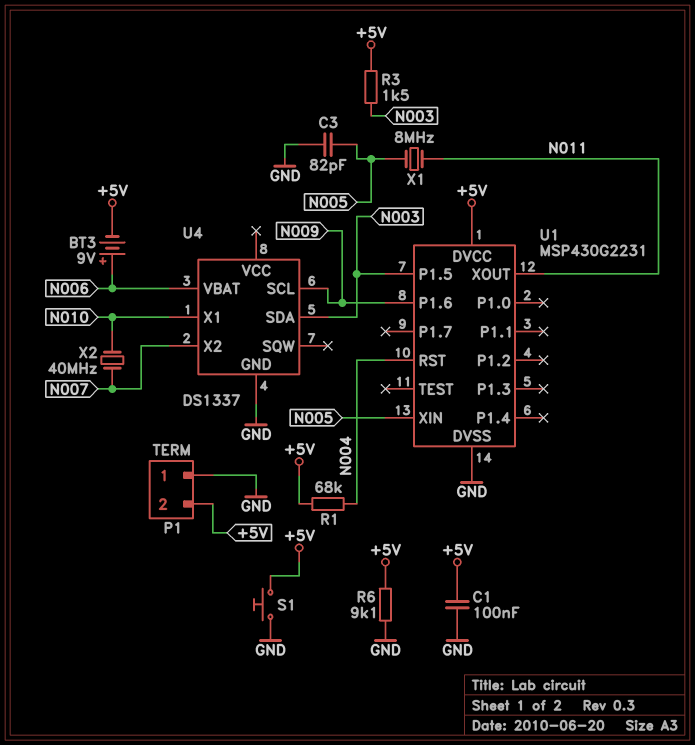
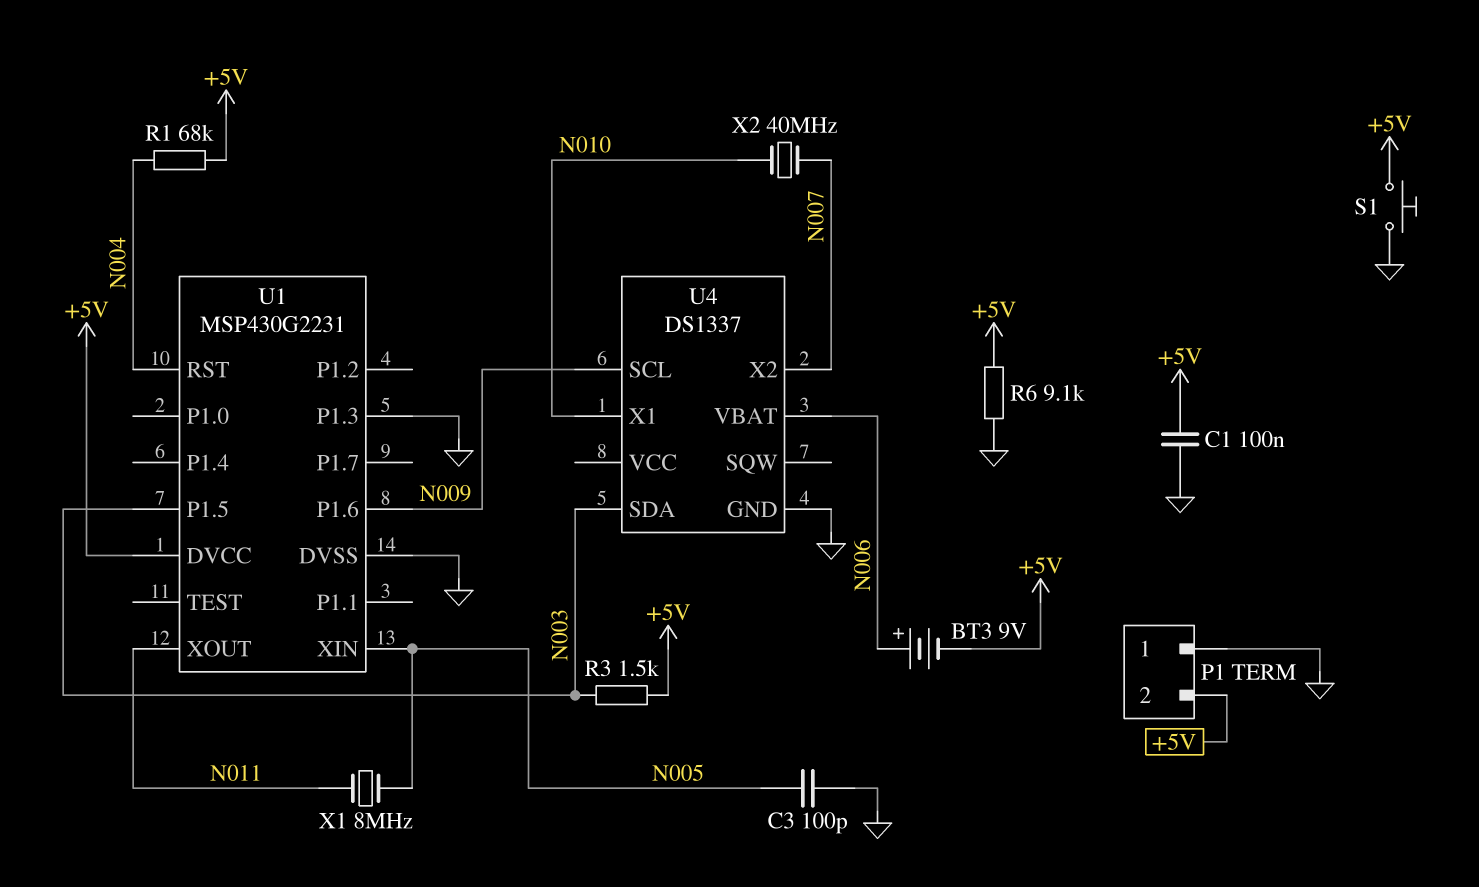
C3: 82pF (GND, N005) -> 100pF (GND, N005)
U1 pin P1.3: none -> GND

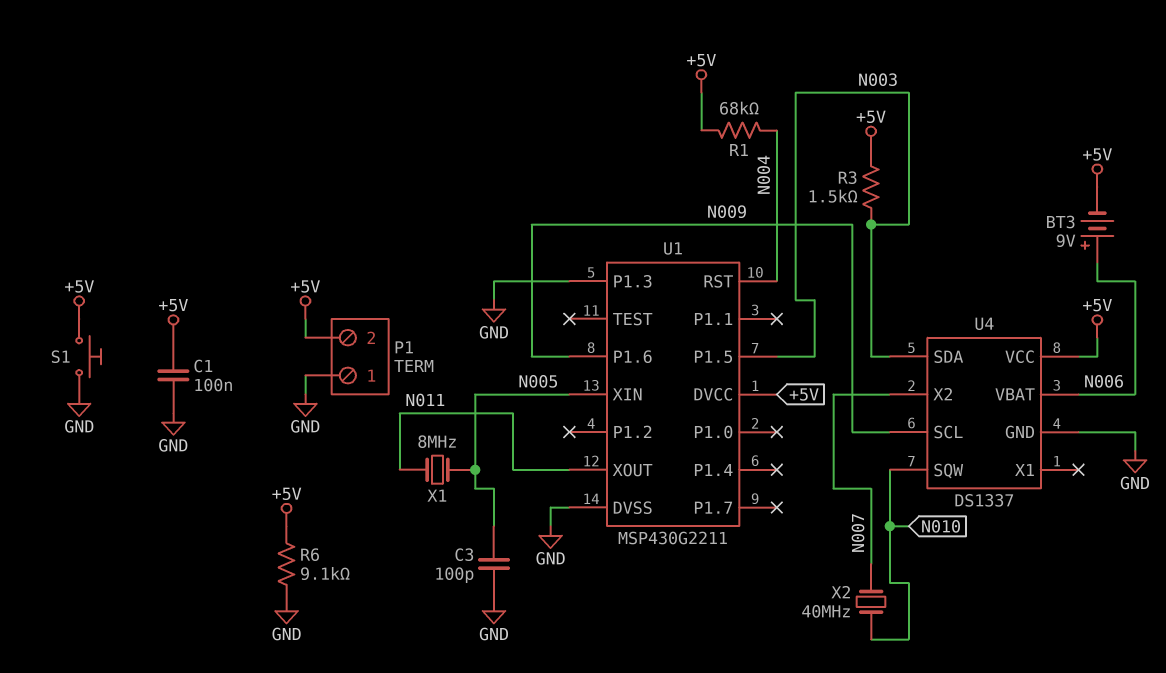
U1: MSP430G2231 -> MSP430G2211
U4 pin SQW: none -> N010
U4 pin VCC: none -> +5V
U4 pin X1: N010 -> none

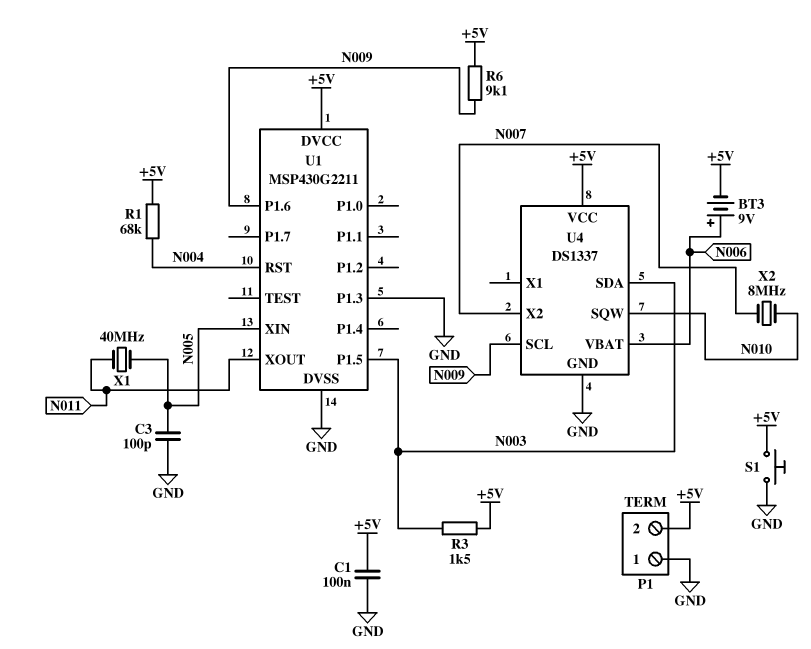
R6: 9.1k (+5V, GND) -> 9.1k (+5V, N009)
X1: 8MHz (N005, N011) -> 40MHz (N005, N011)
X2: 40MHz (N007, N010) -> 8MHz (N007, N010)

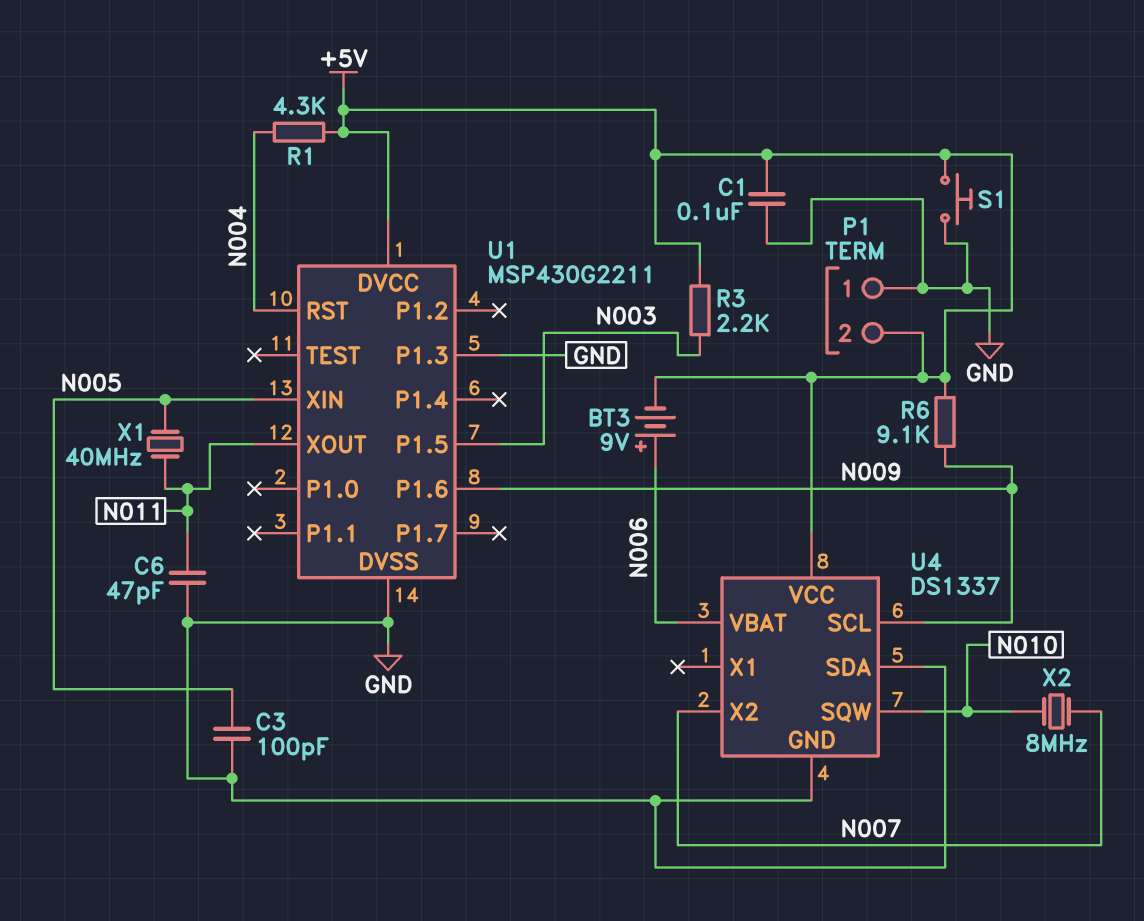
C6: none -> 47pF (GND, N011)
R1: 68k (+5V, N004) -> 4.3k (+5V, N004)
R3: 1.5k (+5V, N003) -> 2.2k (+5V, N003)
U4 pin SDA: N003 -> GND

